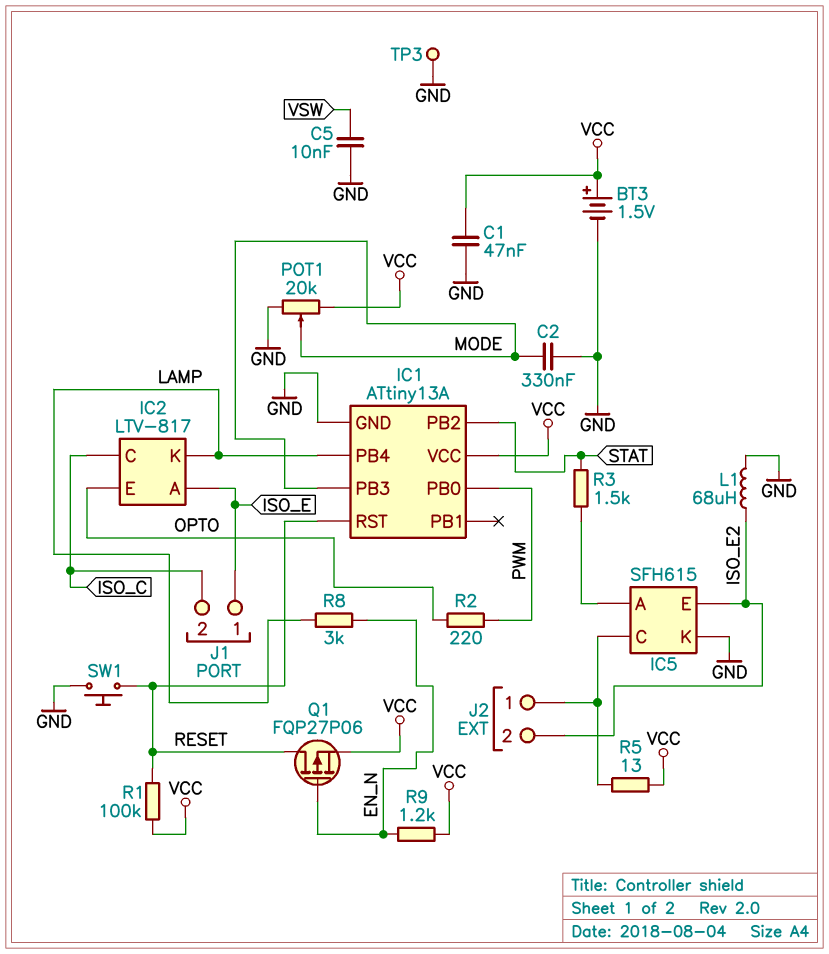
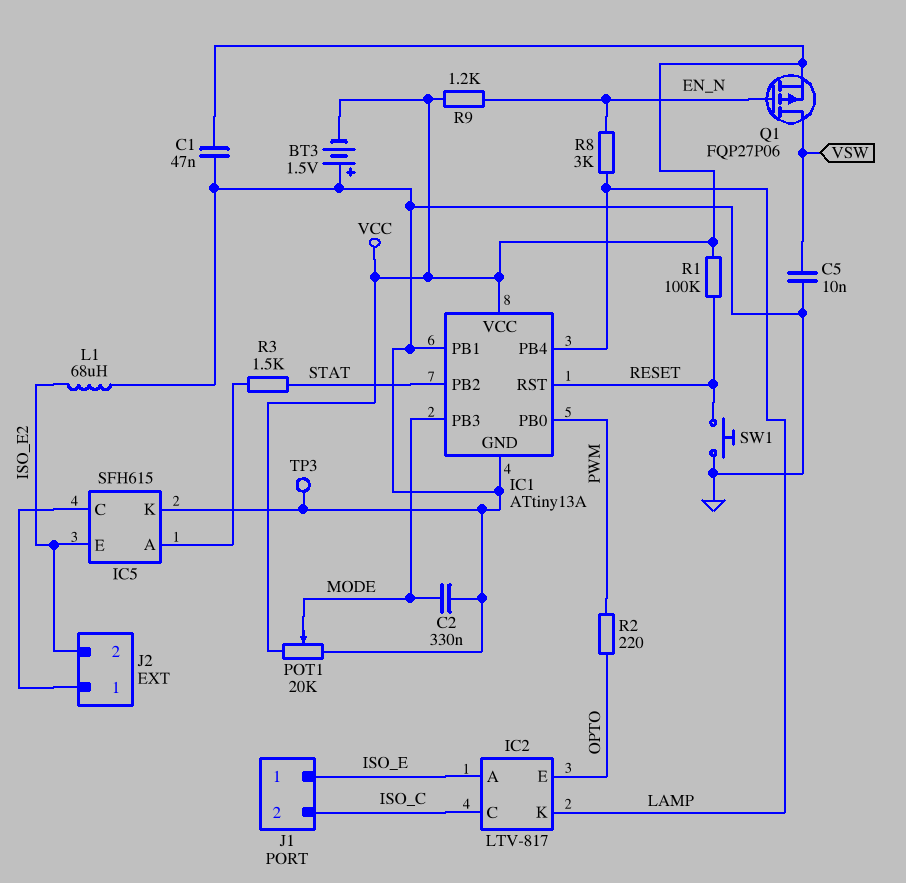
BT3: 1.5V (plus VCC, minus GND) -> 1.5V (plus GND, minus VCC)
IC1 pin PB1: none -> GND
Q1: PMOS FQP27P06 (G EN_N, D RESET, S VCC) -> PMOS FQP27P06 (G EN_N, D VSW, S VCC)
R5: 13 (IC5/C, VCC) -> none

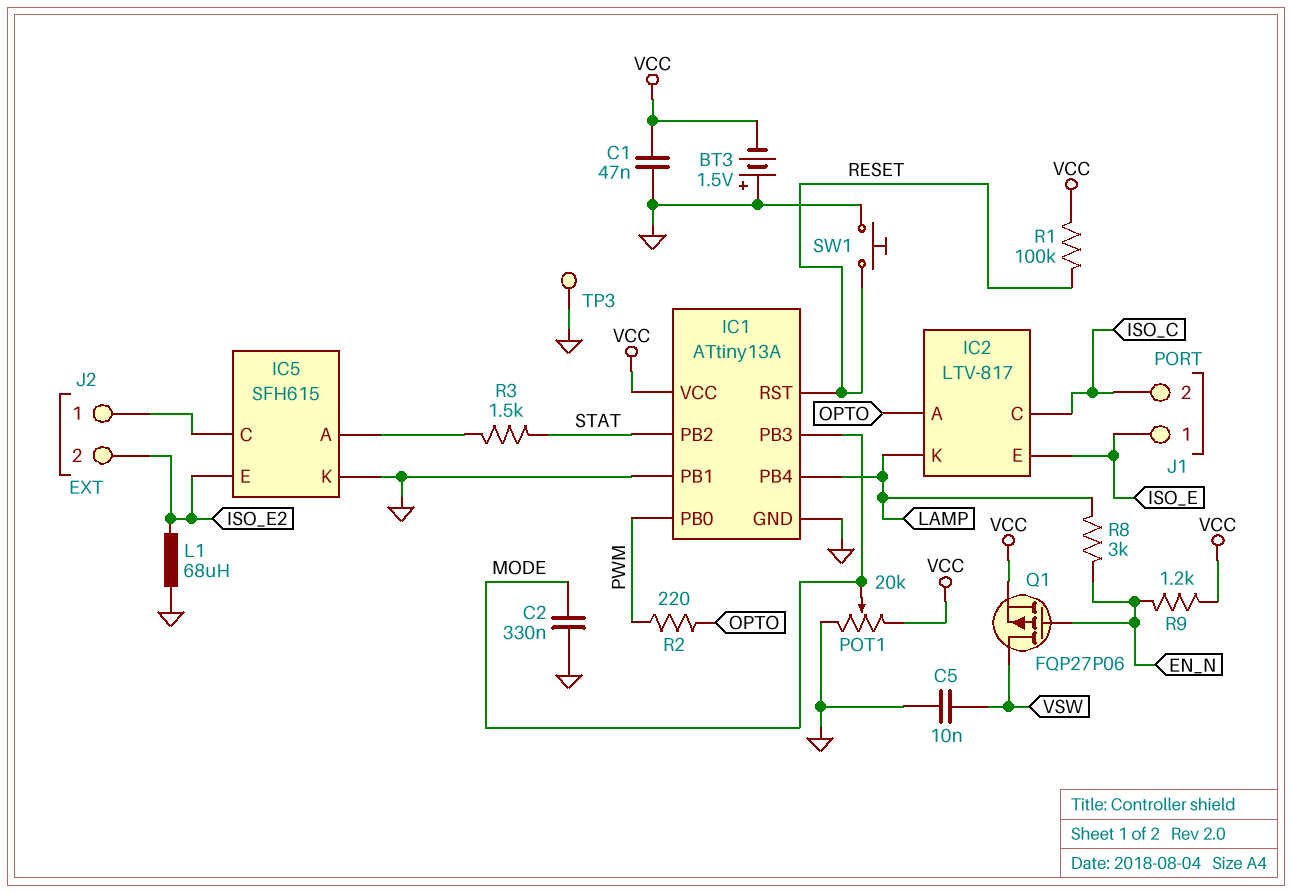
IC2 pin A: ISO_E -> OPTO
IC2 pin E: OPTO -> ISO_E

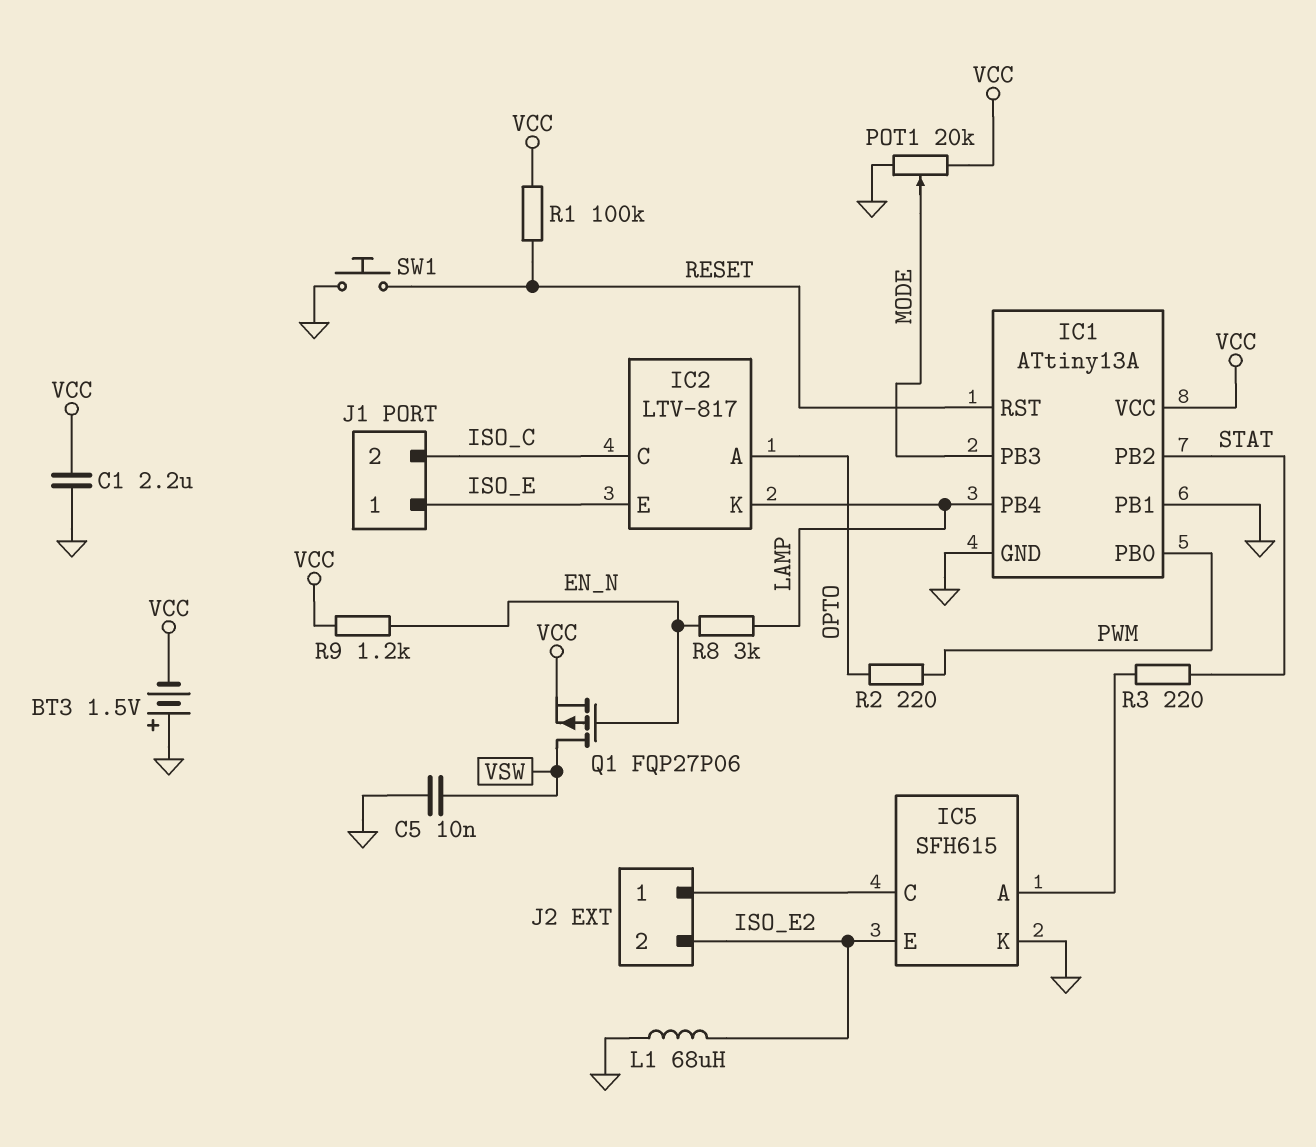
C1: 47nF (GND, VCC) -> 2.2uF (GND, VCC)
C2: 330nF (GND, MODE) -> none
R3: 1.5k (IC5/A, STAT) -> 220 (IC5/A, STAT)
TP3: test point (GND) -> none

